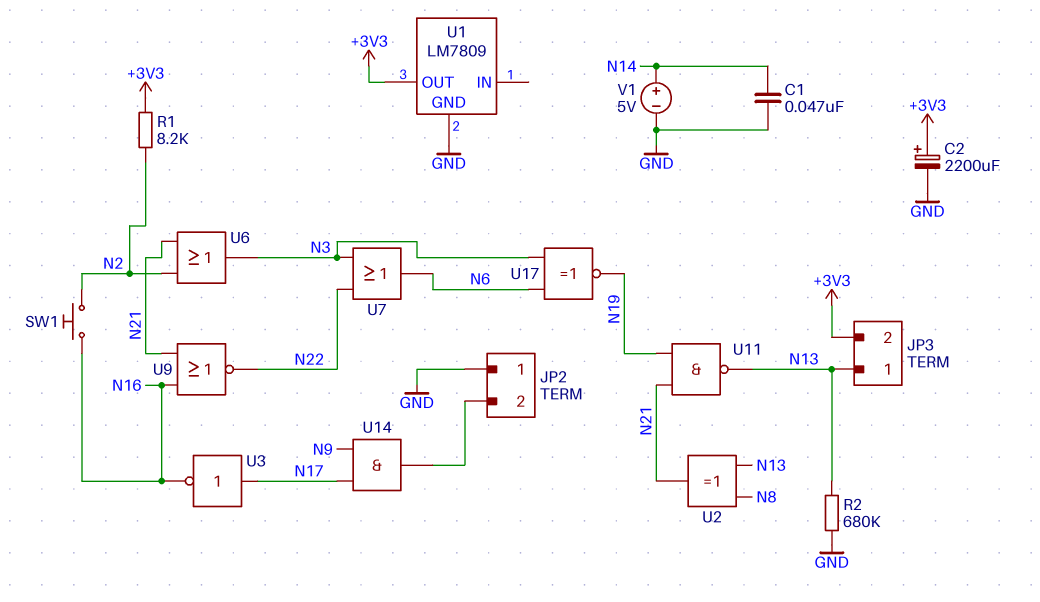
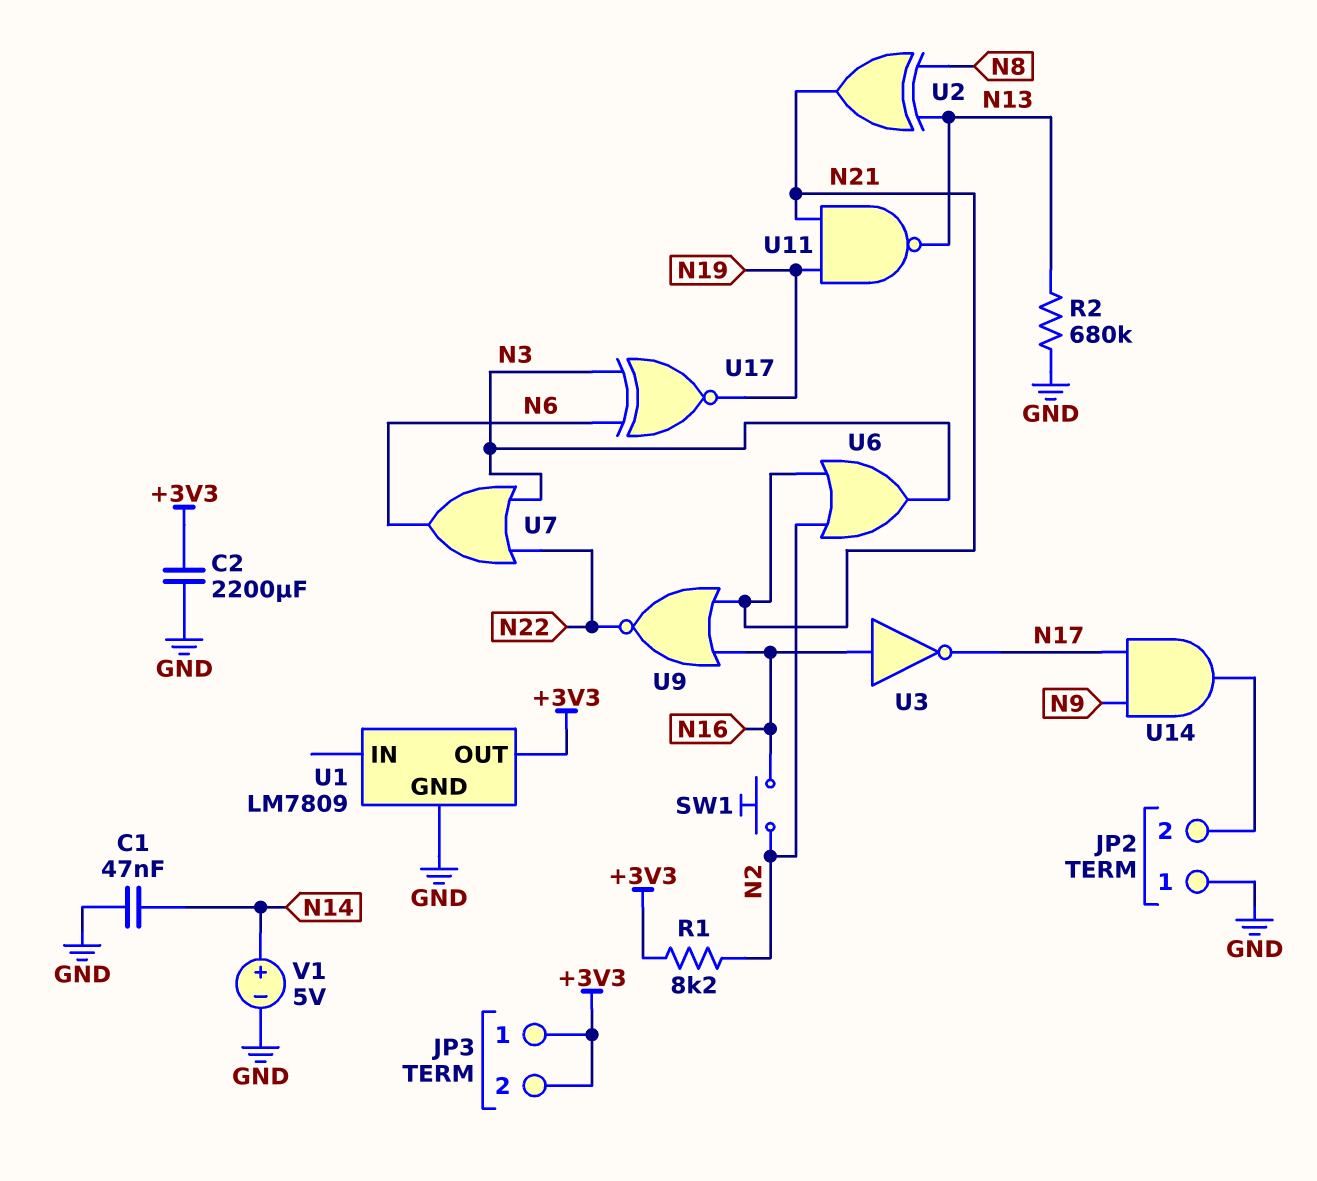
C2: 2200uF (plus +3V3, minus GND) -> 2200uF (+3V3, GND)
JP3 pin 1: N13 -> +3V3
U3: NOT (in N17, out N16) -> NOT (in N16, out N17)

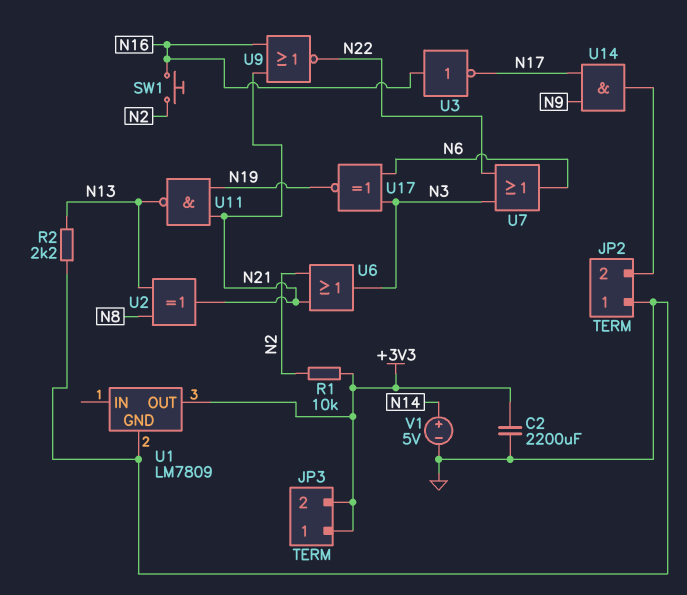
C1: 47nF (GND, N14) -> none
R1: 8.2k (+3V3, N2) -> 10k (+3V3, N2)
R2: 680k (GND, N13) -> 2.2k (GND, N13)

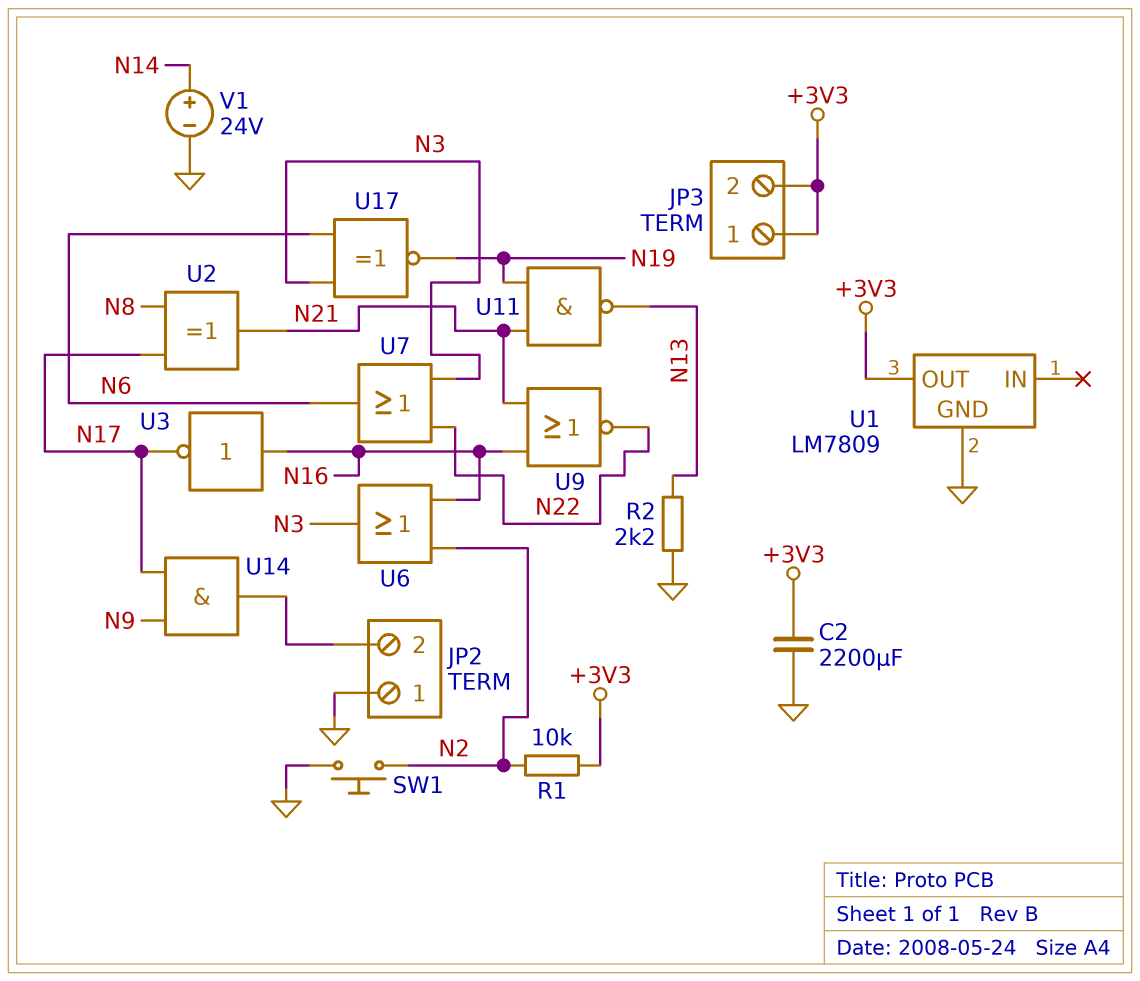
SW1: button (N2, N16) -> button (GND, N2)
U2: XOR (in N8, in N13, out N21) -> XOR (in N8, in N17, out N21)
U6: OR (in N2, in N21, out N3) -> OR (in N2, in N16, out N3)
V1: 5V (plus N14, minus GND) -> 24V (plus N14, minus GND)

